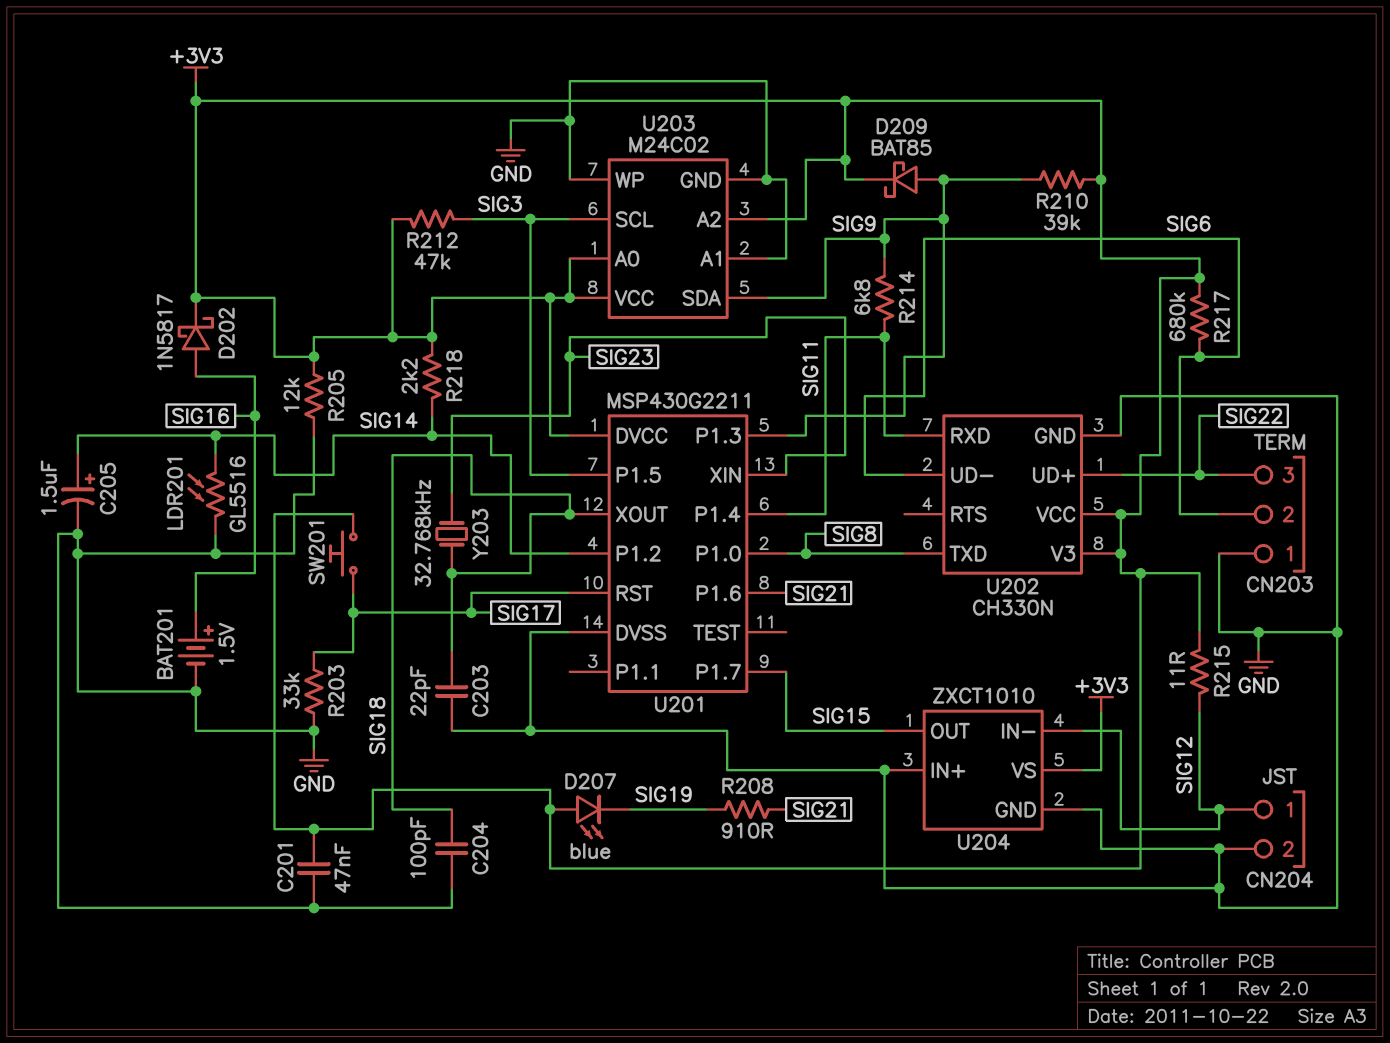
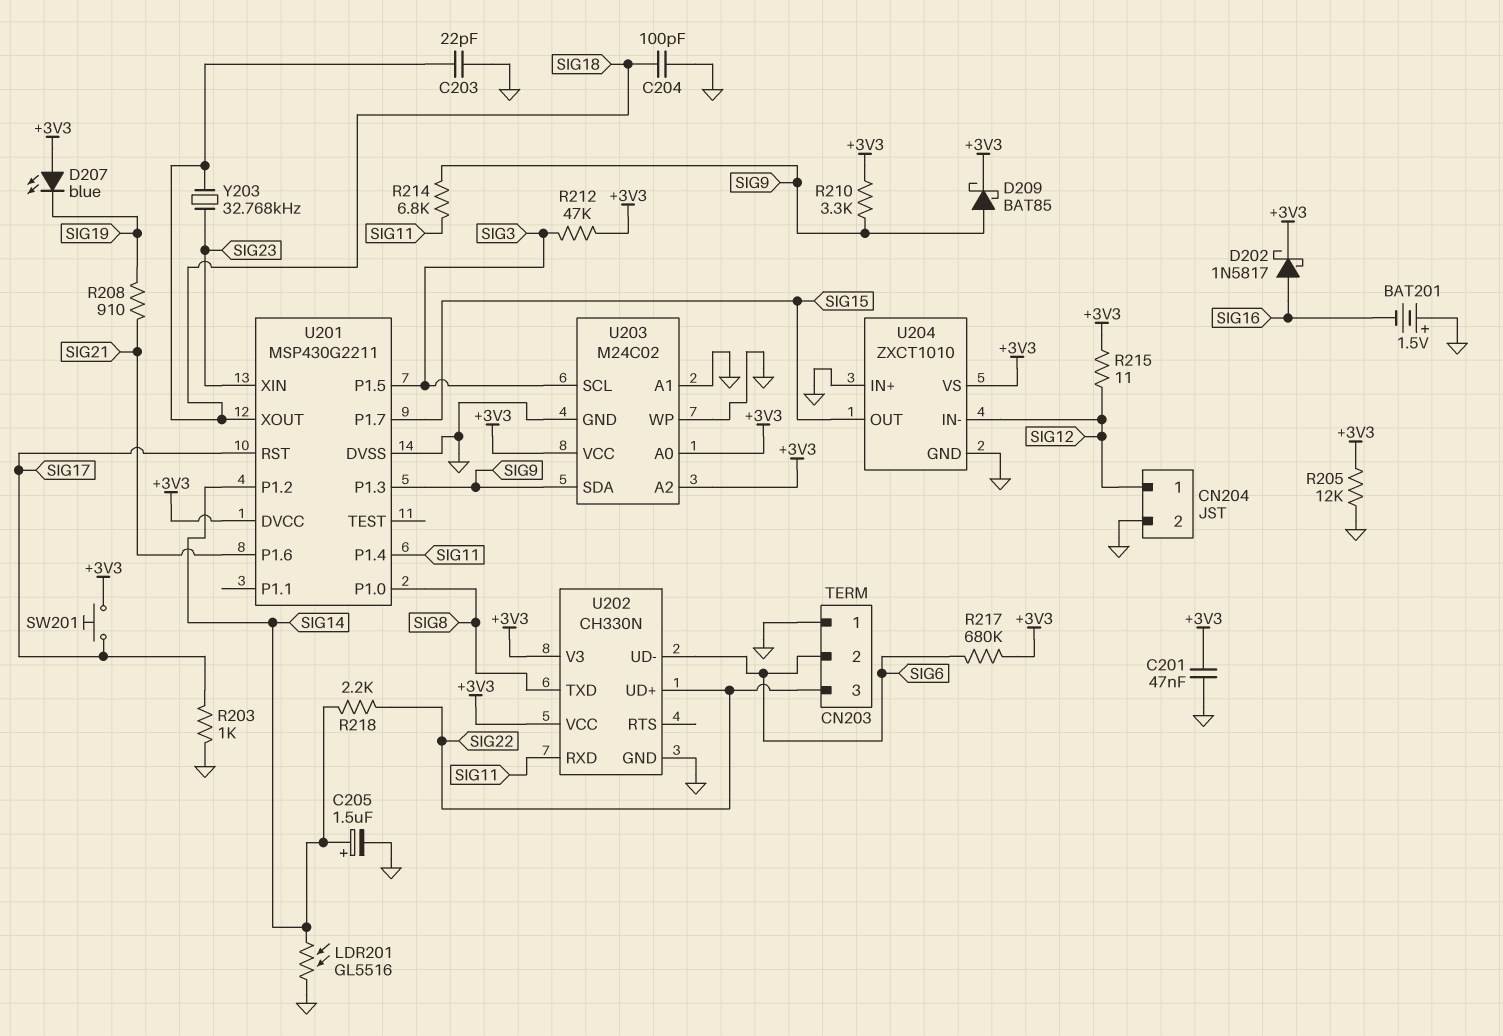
BAT201: 1.5V (plus SIG16, minus GND) -> 1.5V (plus GND, minus SIG16)
R203: 33k (GND, SIG17) -> 1k (GND, SIG17)
R210: 39k (+3V3, SIG9) -> 3.3k (+3V3, SIG9)
R218: 2.2k (+3V3, SIG14) -> 2.2k (SIG14, SIG22)

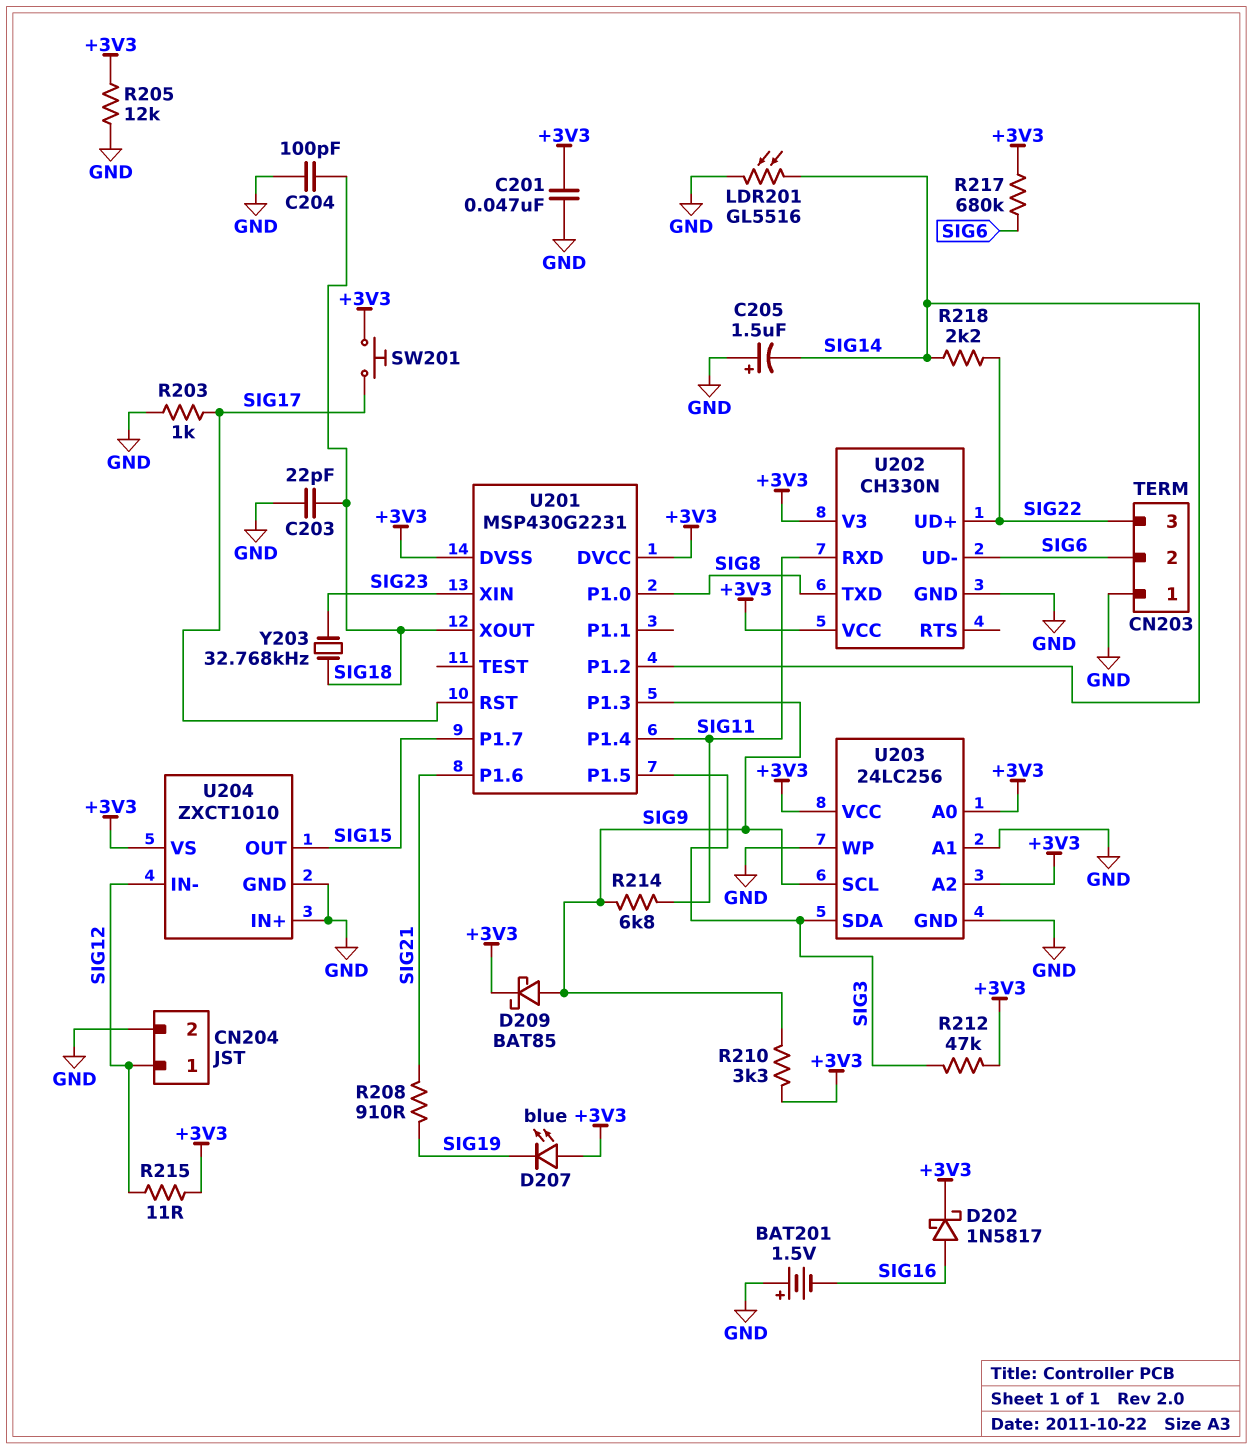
C205: 1.5uF (plus SIG14, minus GND) -> 1.5uF (plus GND, minus SIG14)
U201: MSP430G2211 -> MSP430G2231
U201 pin DVSS: GND -> +3V3
U203: M24C02 -> 24LC256
U203 pin SCL: SIG3 -> SIG9
U203 pin SDA: SIG9 -> SIG3

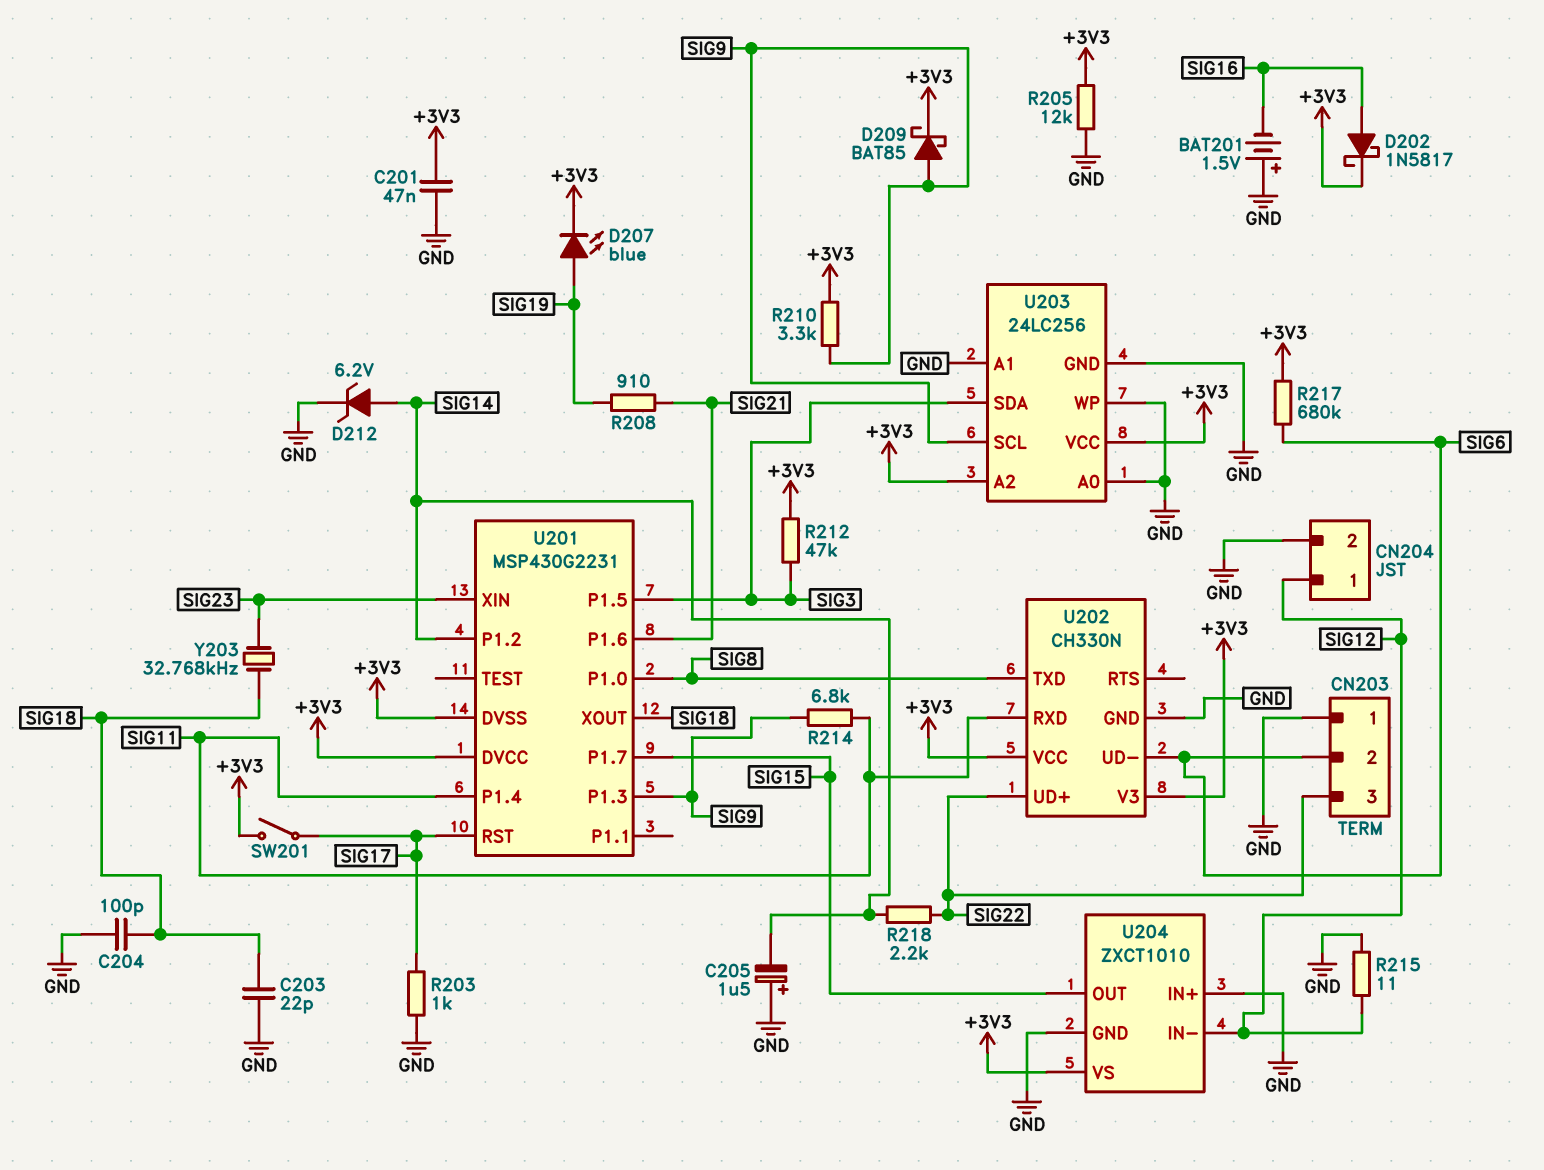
D207: LED blue (A +3V3, K SIG19) -> LED blue (A SIG19, K +3V3)
D212: none -> zener 6.2V (A SIG14, K GND)
LDR201: GL5516 (GND, SIG14) -> none
R215: 11 (+3V3, SIG12) -> 11 (GND, SIG12)
SW201: button (+3V3, SIG17) -> switch (+3V3, SIG17)
U203 pin A0: +3V3 -> GND

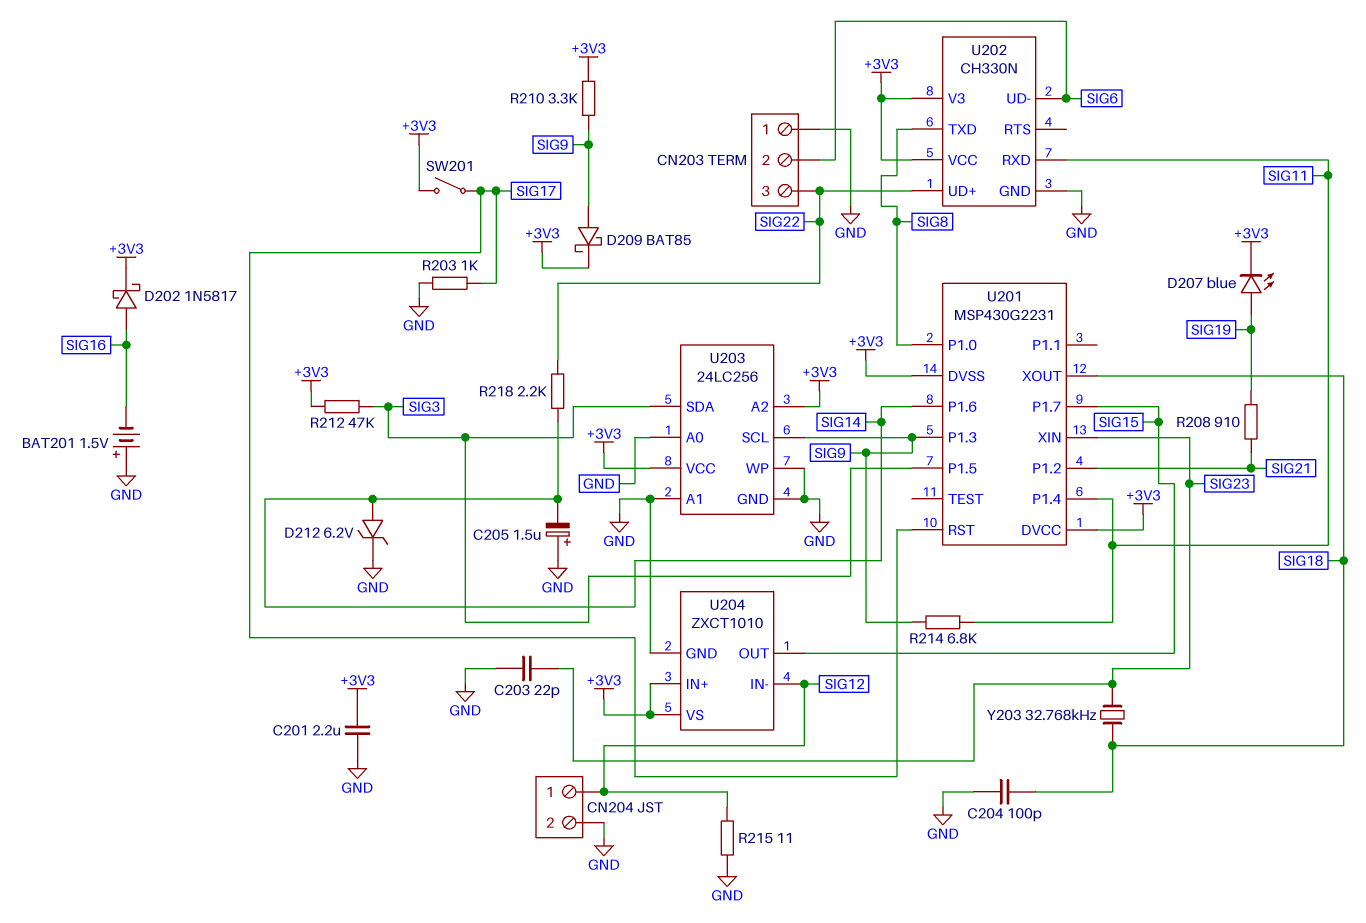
C201: 47nF (+3V3, GND) -> 2.2uF (+3V3, GND)
C203: 22pF (GND, SIG18) -> 22pF (GND, SIG23)
R205: 12k (+3V3, GND) -> none
R217: 680k (+3V3, SIG6) -> none
U201 pin P1.2: SIG14 -> SIG21
U201 pin P1.6: SIG21 -> SIG14
U204 pin IN+: GND -> +3V3

